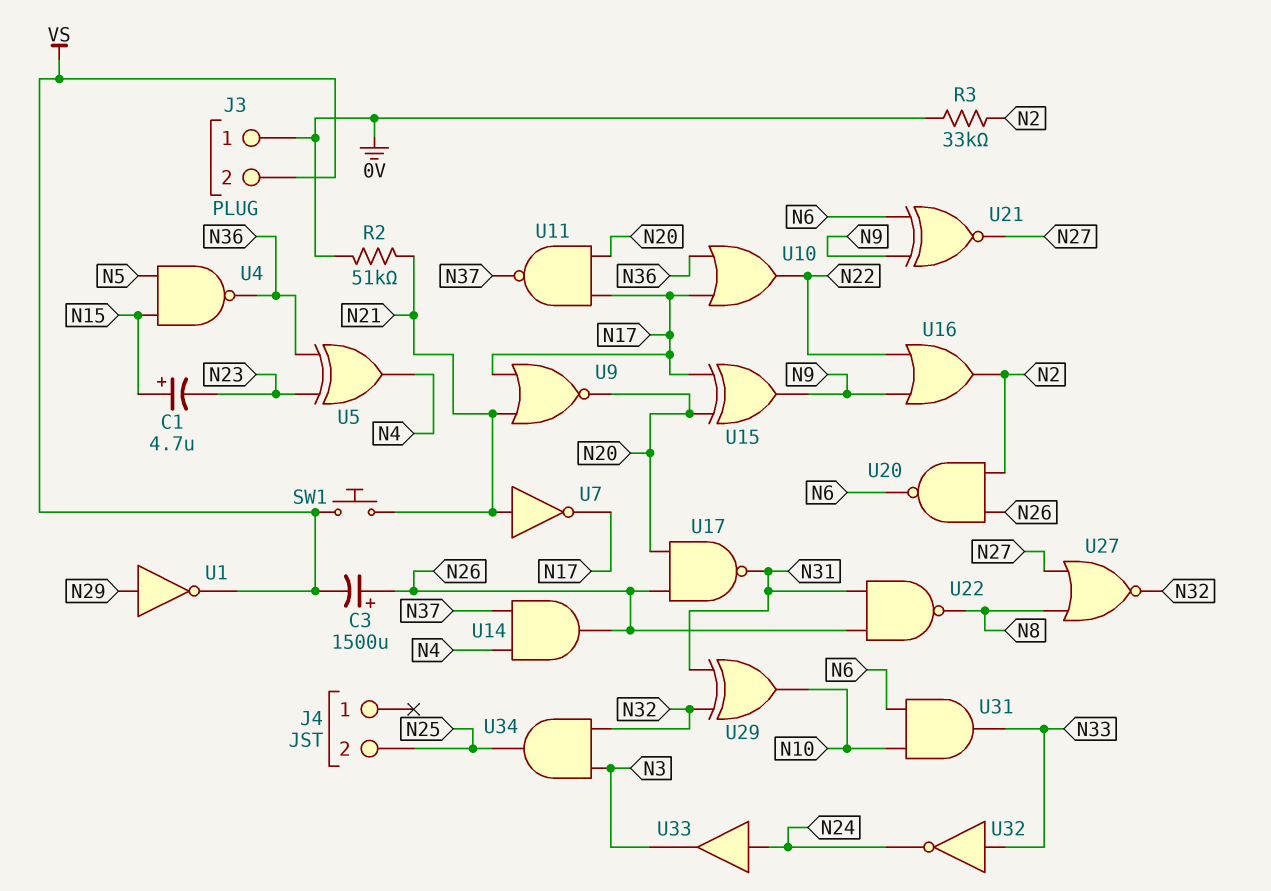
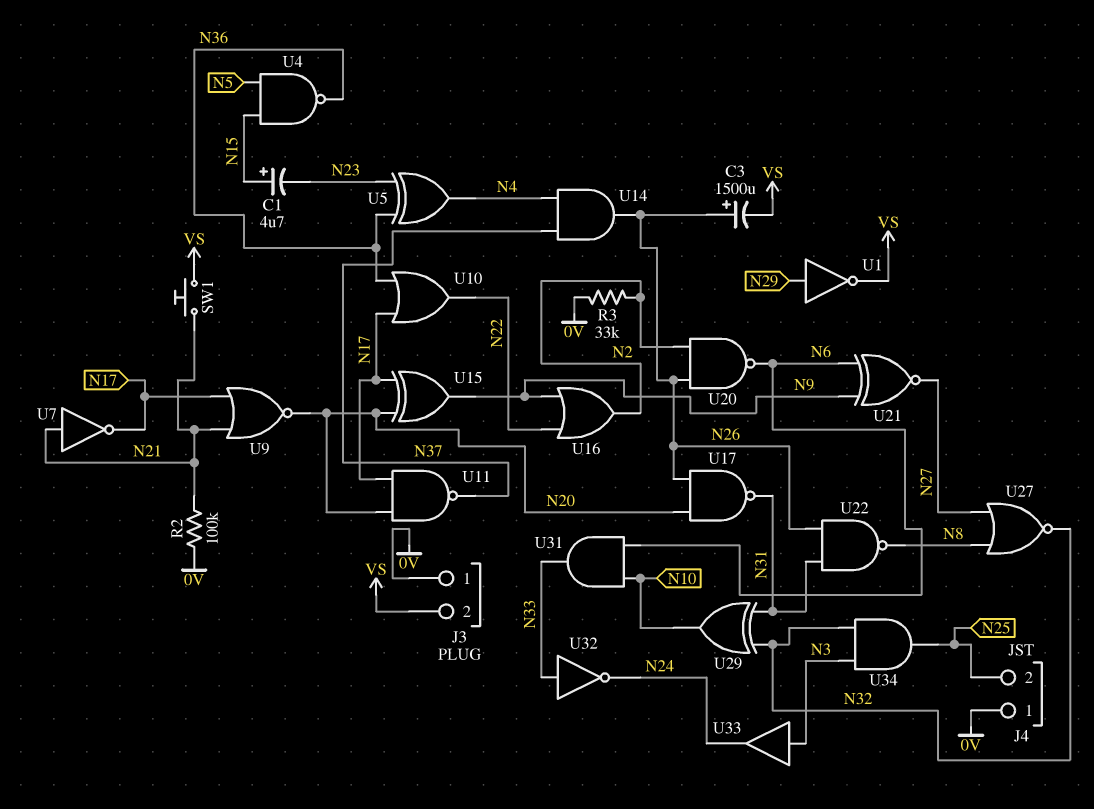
J4 pin 1: none -> 0V
R2: 51k (0V, N21) -> 100k (0V, N21)
U33: buffer (in N24, out N3) -> buffer (in N3, out N24)

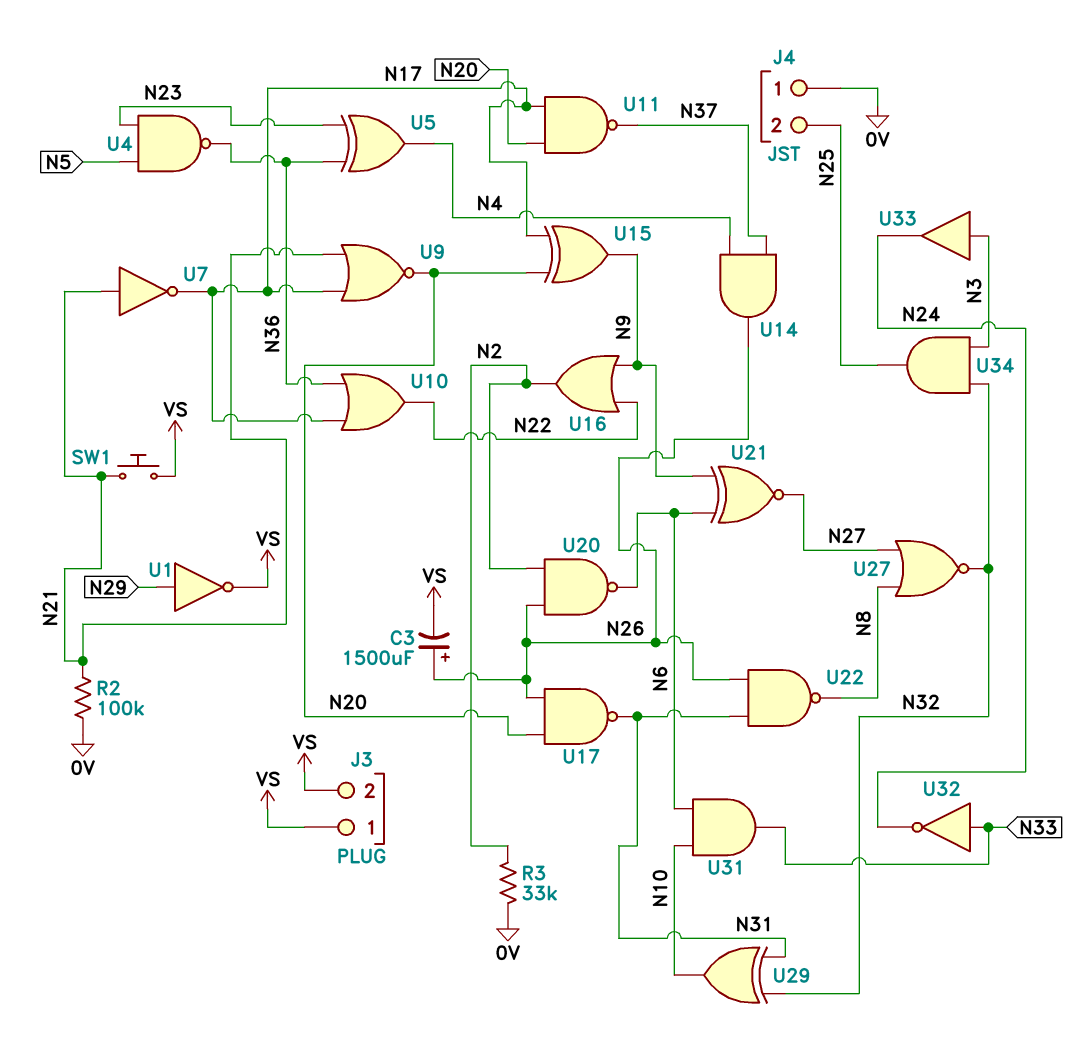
C1: 4.7uF (plus N15, minus N23) -> none
J3 pin 1: 0V -> VS
U4: NAND (in N5, in N15, out N36) -> NAND (in N5, in N23, out N36)

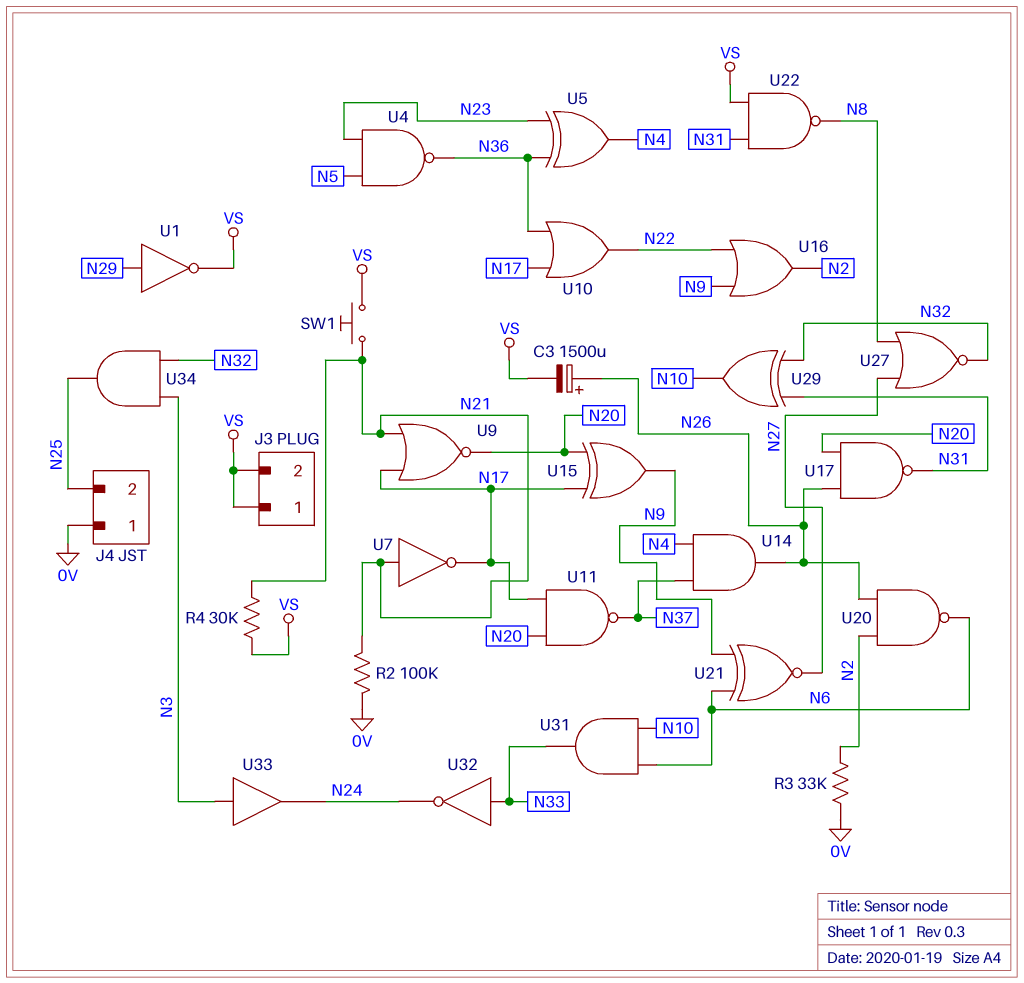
R4: none -> 30k (N21, VS)
U22: NAND (in N26, in N31, out N8) -> NAND (in N31, in VS, out N8)

